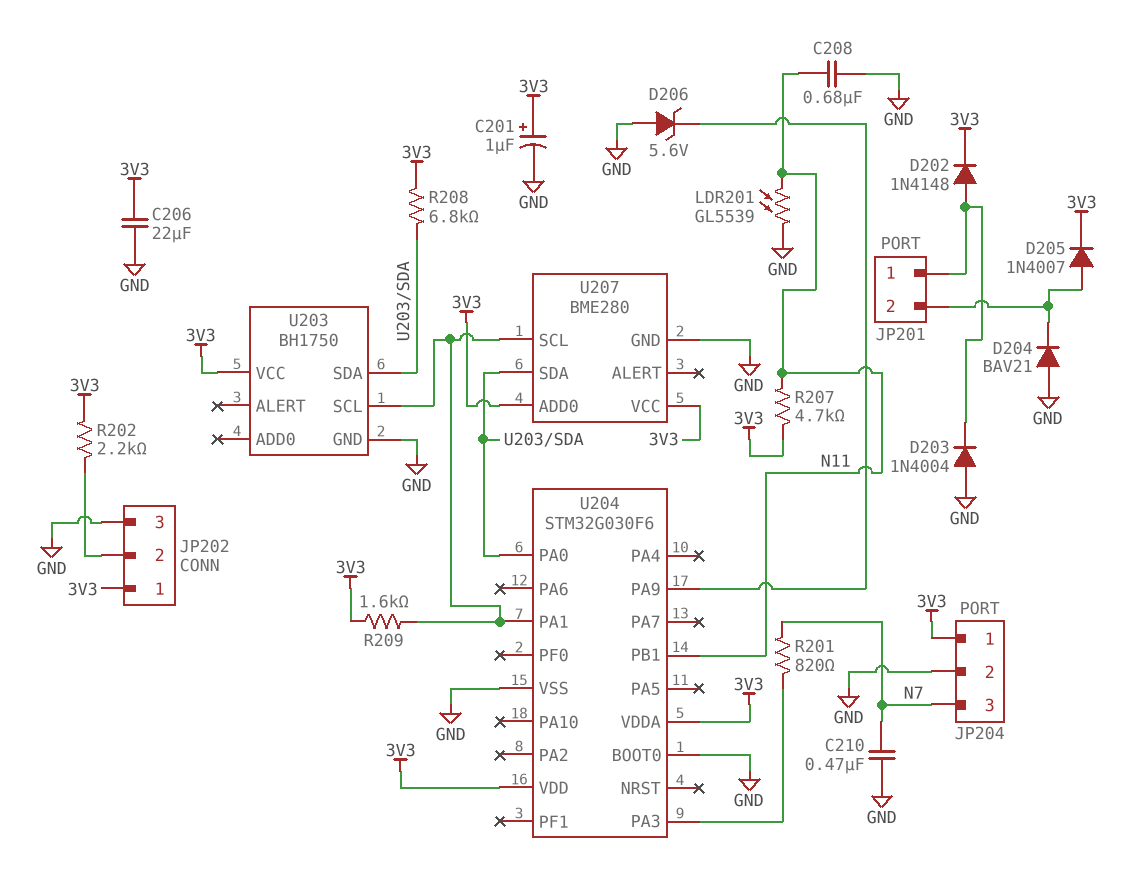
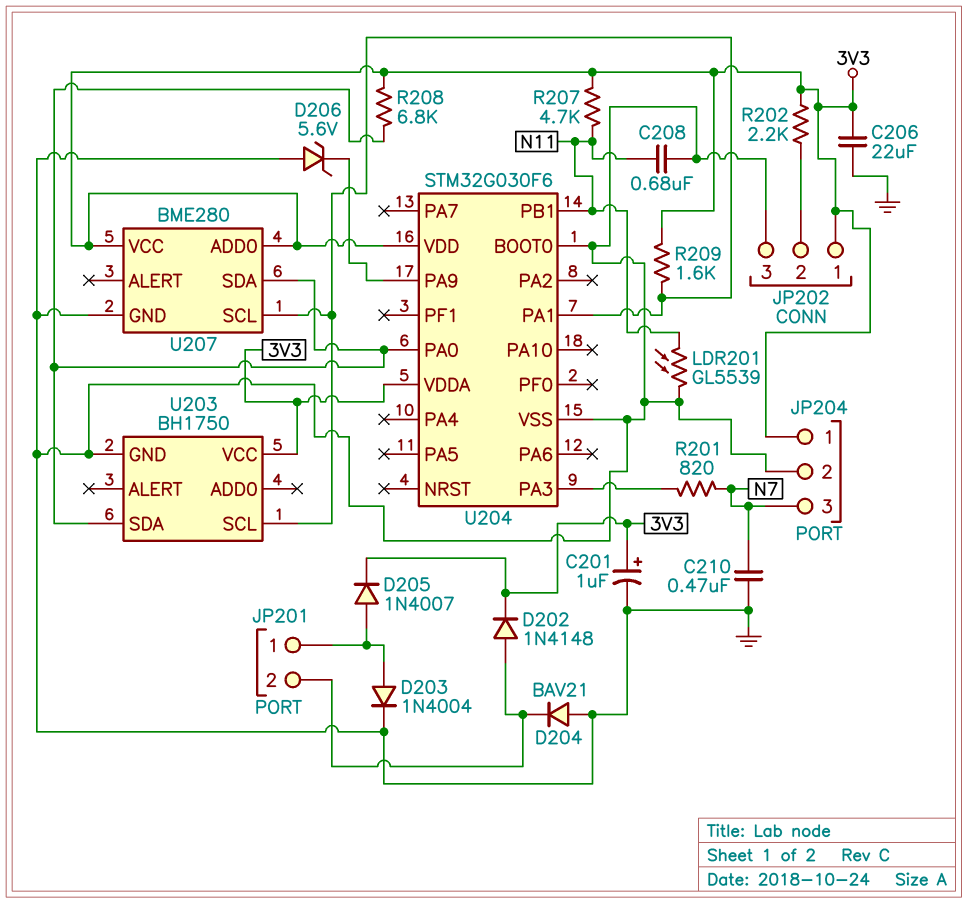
D202: diode 1N4148 (A JP201/1, K 3V3) -> diode 1N4148 (A JP201/2, K 3V3)
D203: diode 1N4004 (A GND, K JP201/1) -> diode 1N4004 (A JP201/1, K GND)
D205: diode 1N4007 (A JP201/2, K 3V3) -> diode 1N4007 (A JP201/1, K 3V3)

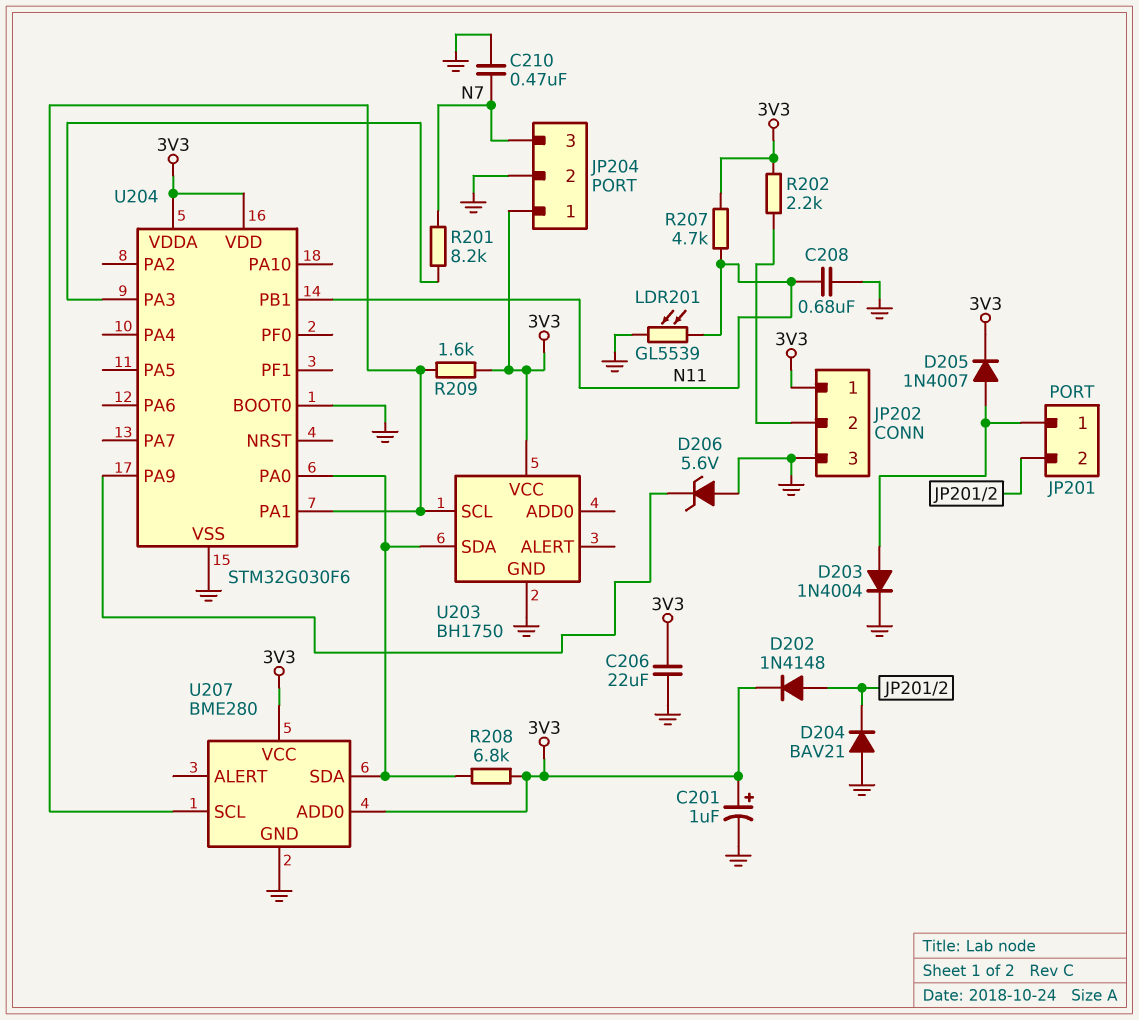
R201: 820 (N7, U204/PA3) -> 8.2k (N7, U204/PA3)

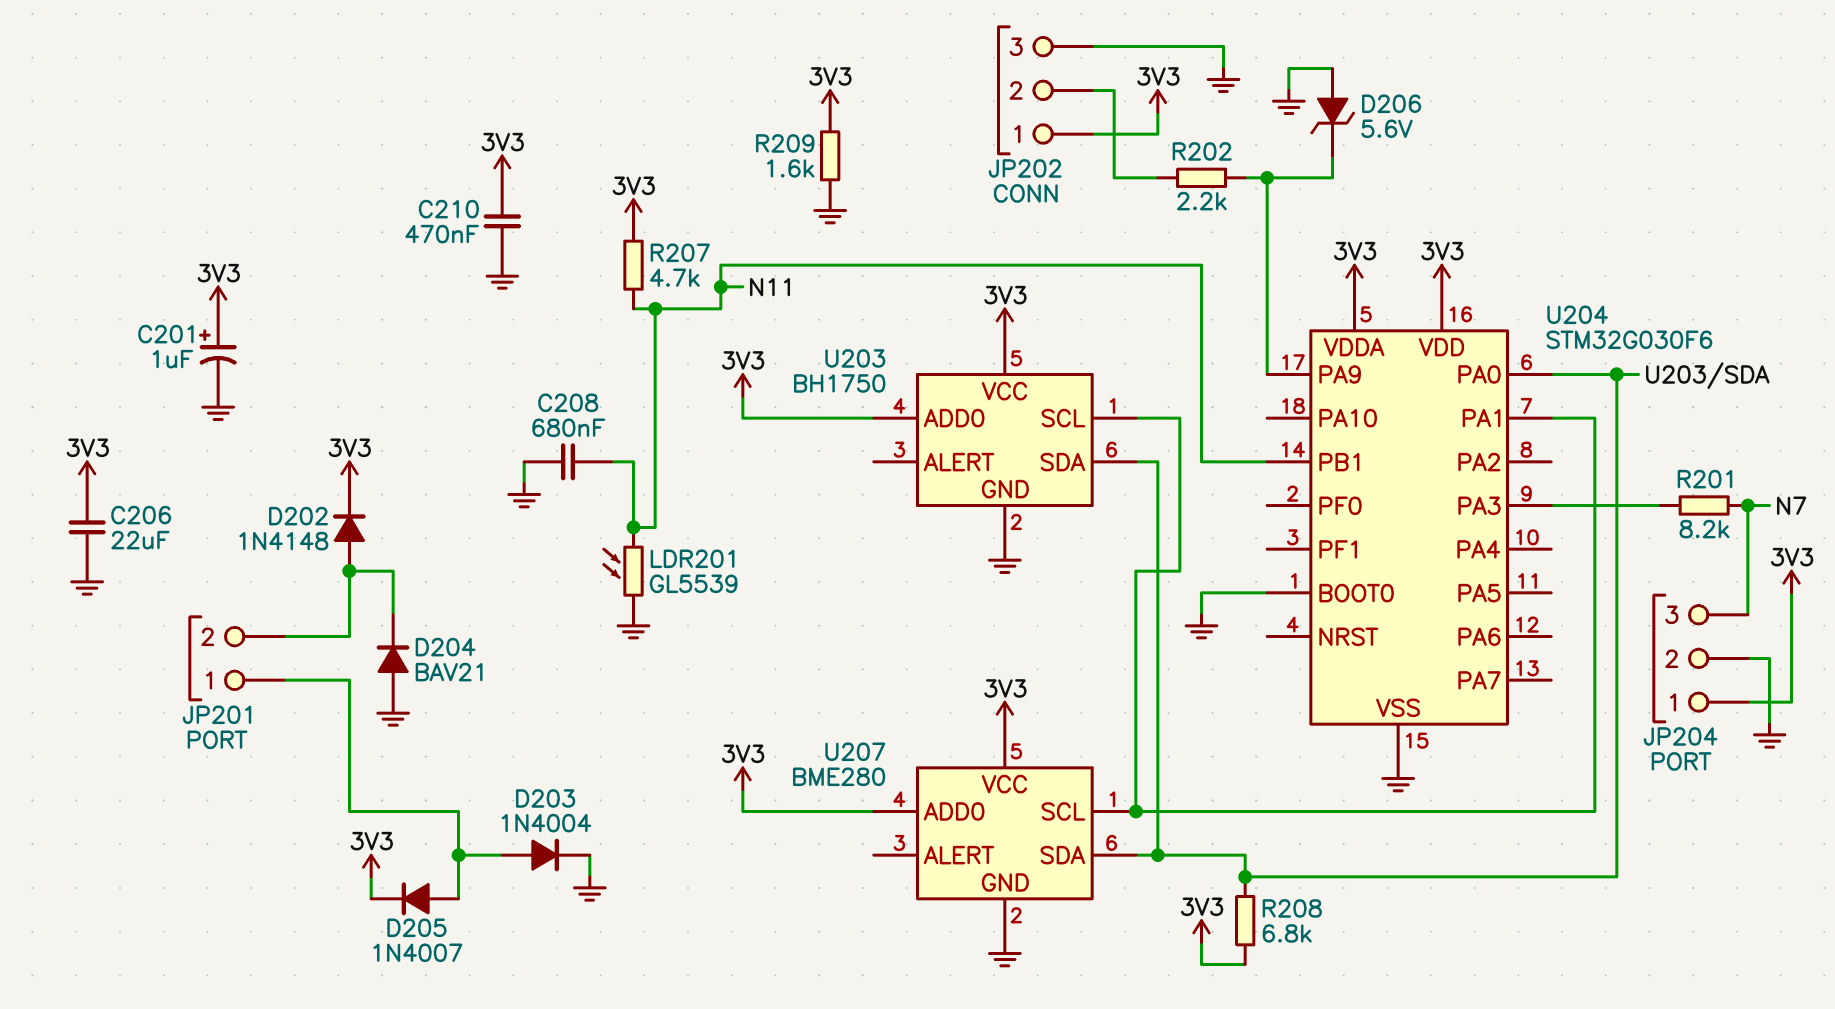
C210: 470nF (GND, N7) -> 470nF (3V3, GND)
R202: 2.2k (3V3, JP202/2) -> 2.2k (JP202/2, U204/PA9)
R209: 1.6k (3V3, U203/SCL) -> 1.6k (3V3, GND)
U203 pin ADD0: none -> 3V3

